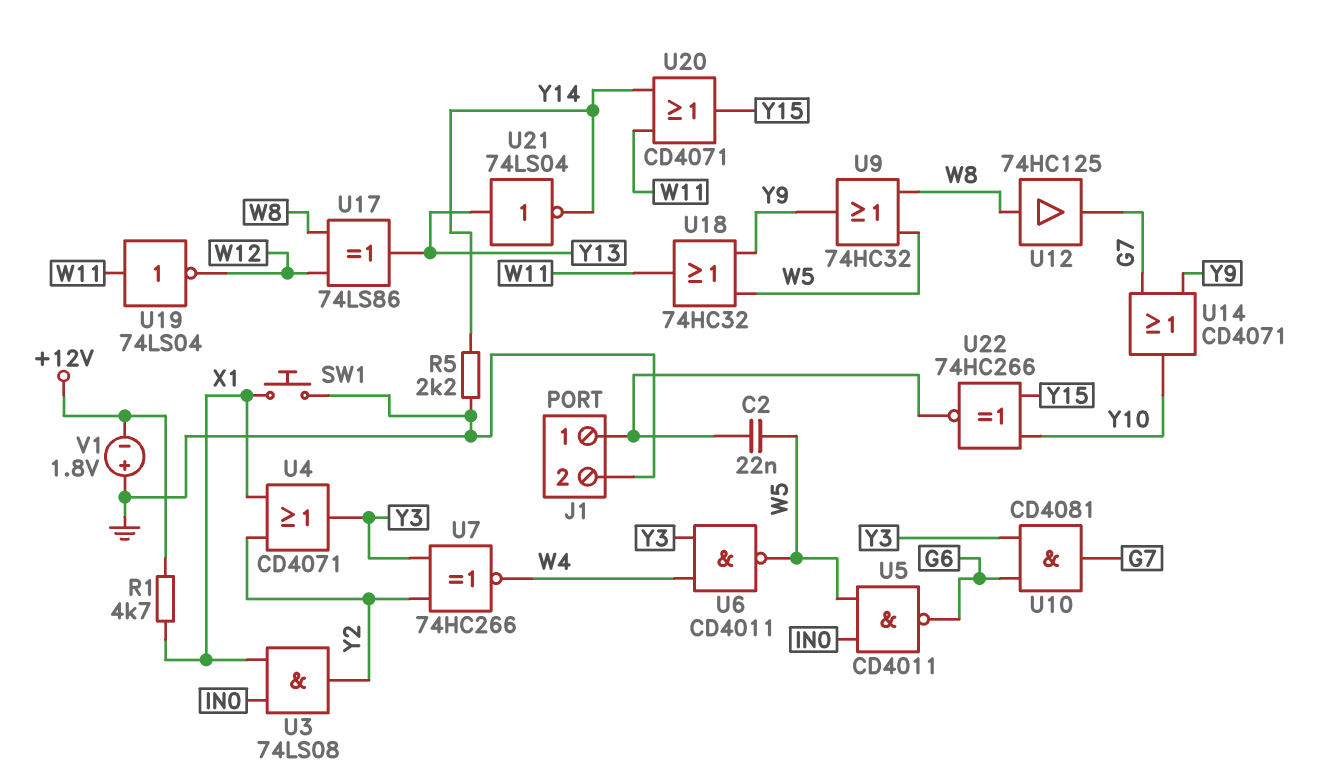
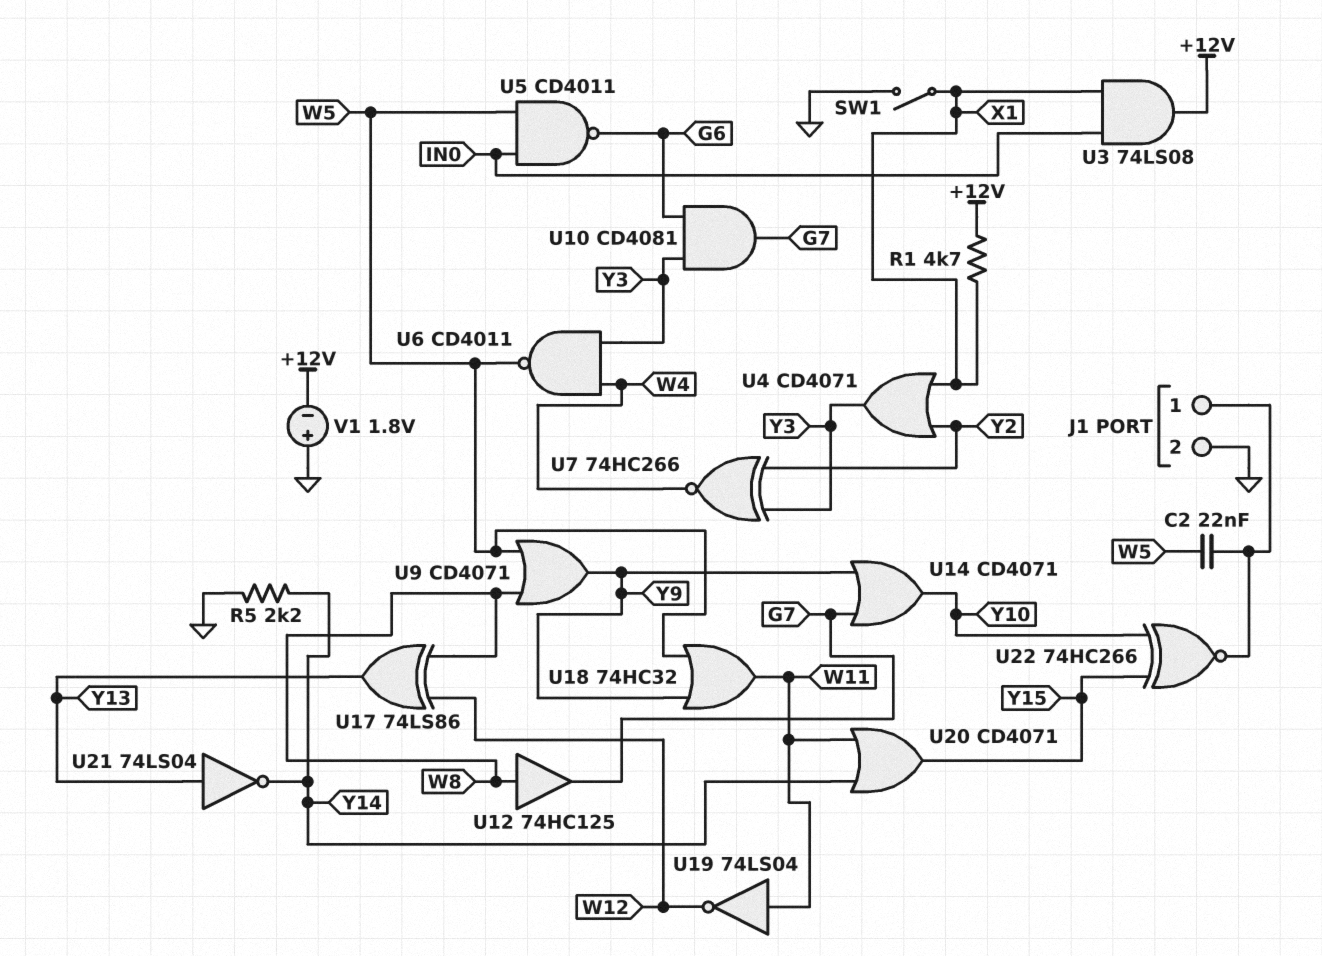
SW1: button (GND, X1) -> switch (GND, X1)
U3: AND 74LS08 (in IN0, in X1, out Y2) -> AND 74LS08 (in IN0, in X1, out +12V)
U9: OR 74HC32 (in W5, in W8, out Y9) -> OR CD4071 (in W5, in W8, out Y9)

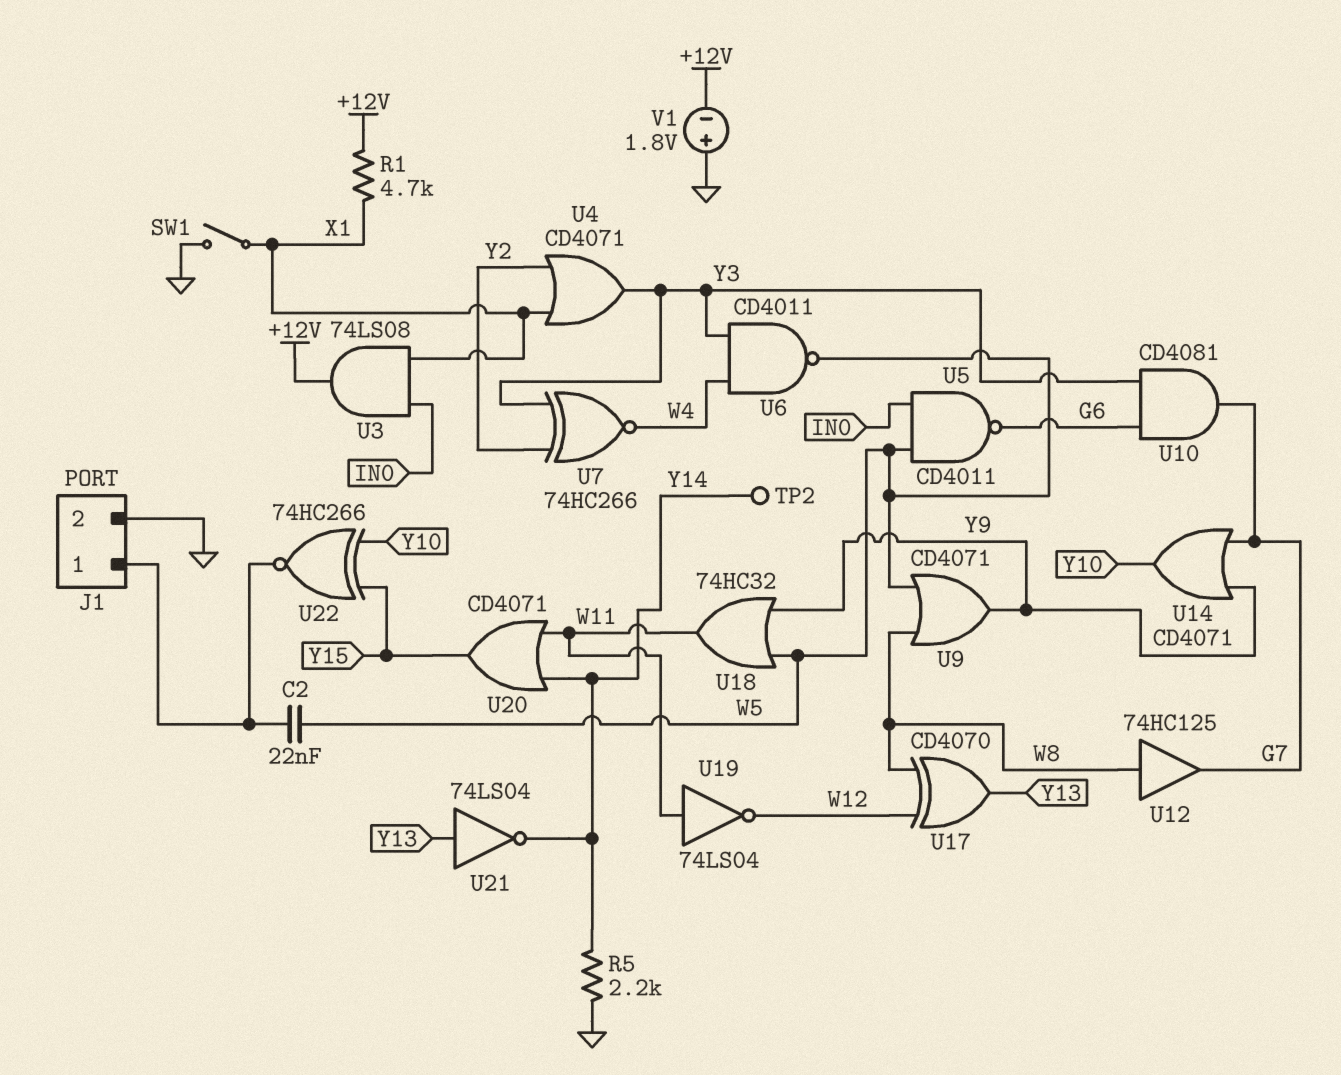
TP2: none -> test point (Y14)
U17: XOR 74LS86 (in W8, in W12, out Y13) -> XOR CD4070 (in W8, in W12, out Y13)

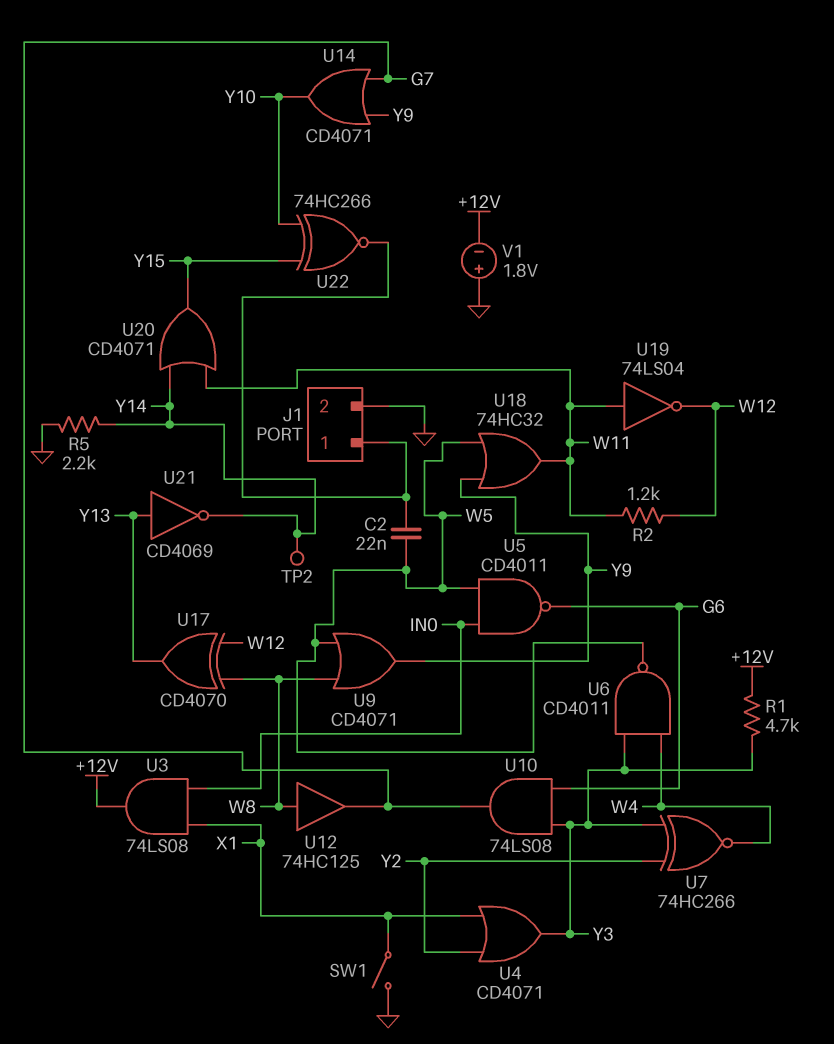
R1: 4.7k (+12V, X1) -> 4.7k (+12V, Y3)
R2: none -> 1.2k (W11, W12)
U10: AND CD4081 (in G6, in Y3, out G7) -> AND 74LS08 (in G6, in Y3, out G7)
U21: NOT 74LS04 (in Y13, out Y14) -> NOT CD4069 (in Y13, out Y14)

